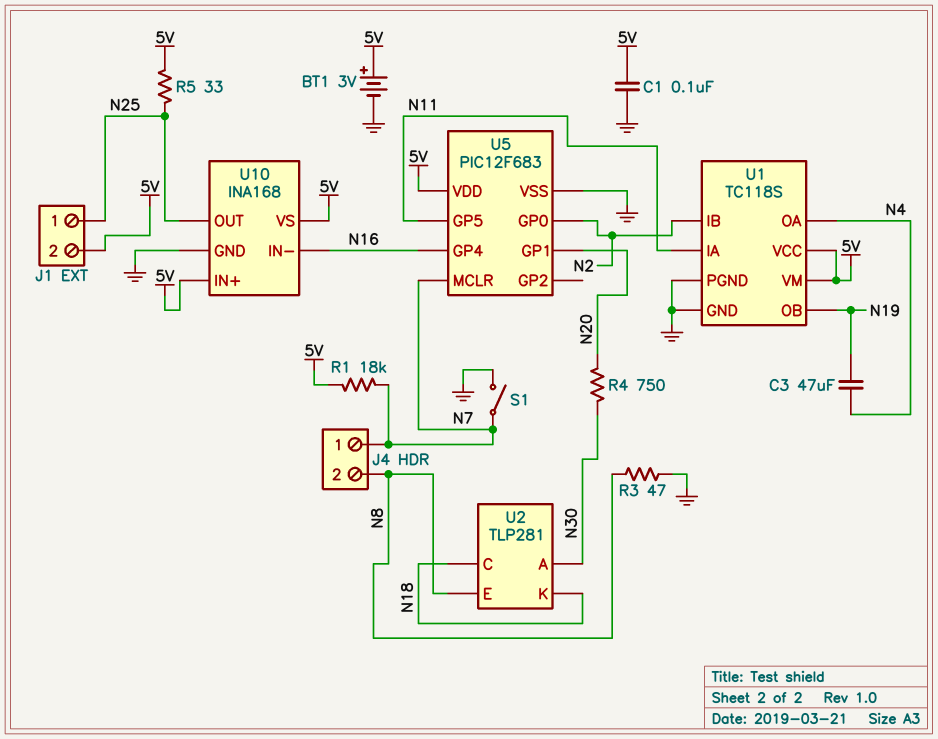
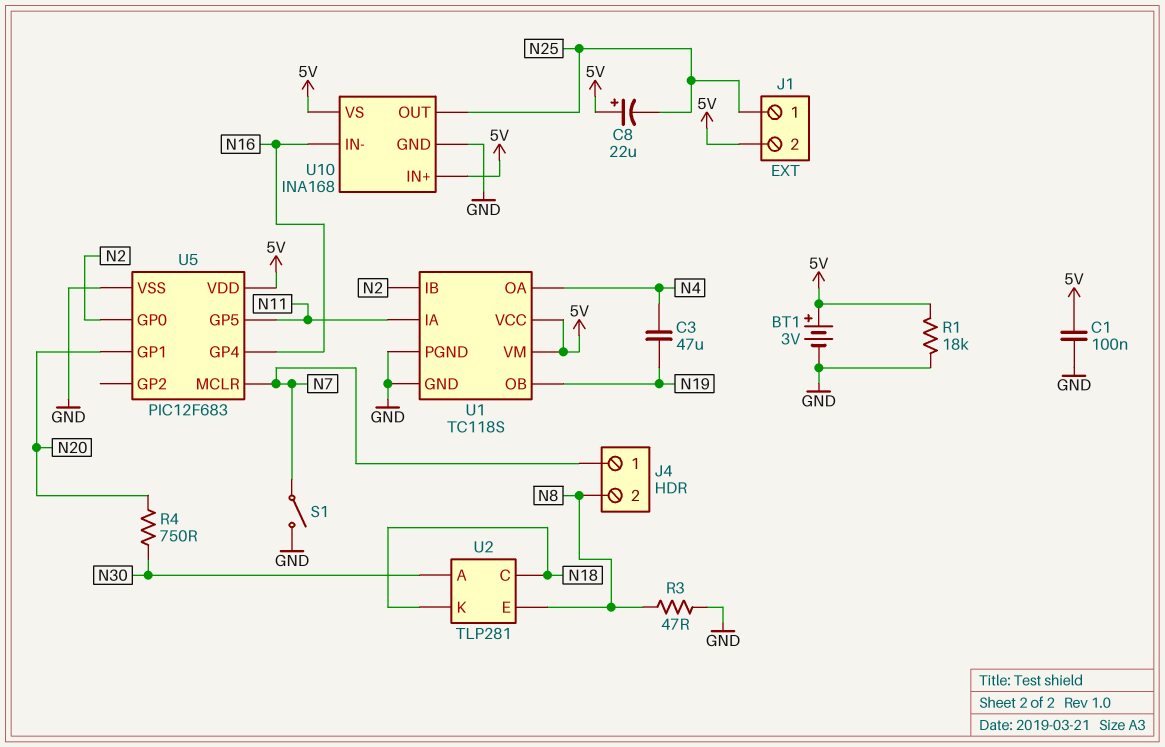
C8: none -> 22uF (plus 5V, minus N25)
R1: 18k (5V, N7) -> 18k (5V, GND)
R5: 33 (5V, N25) -> none

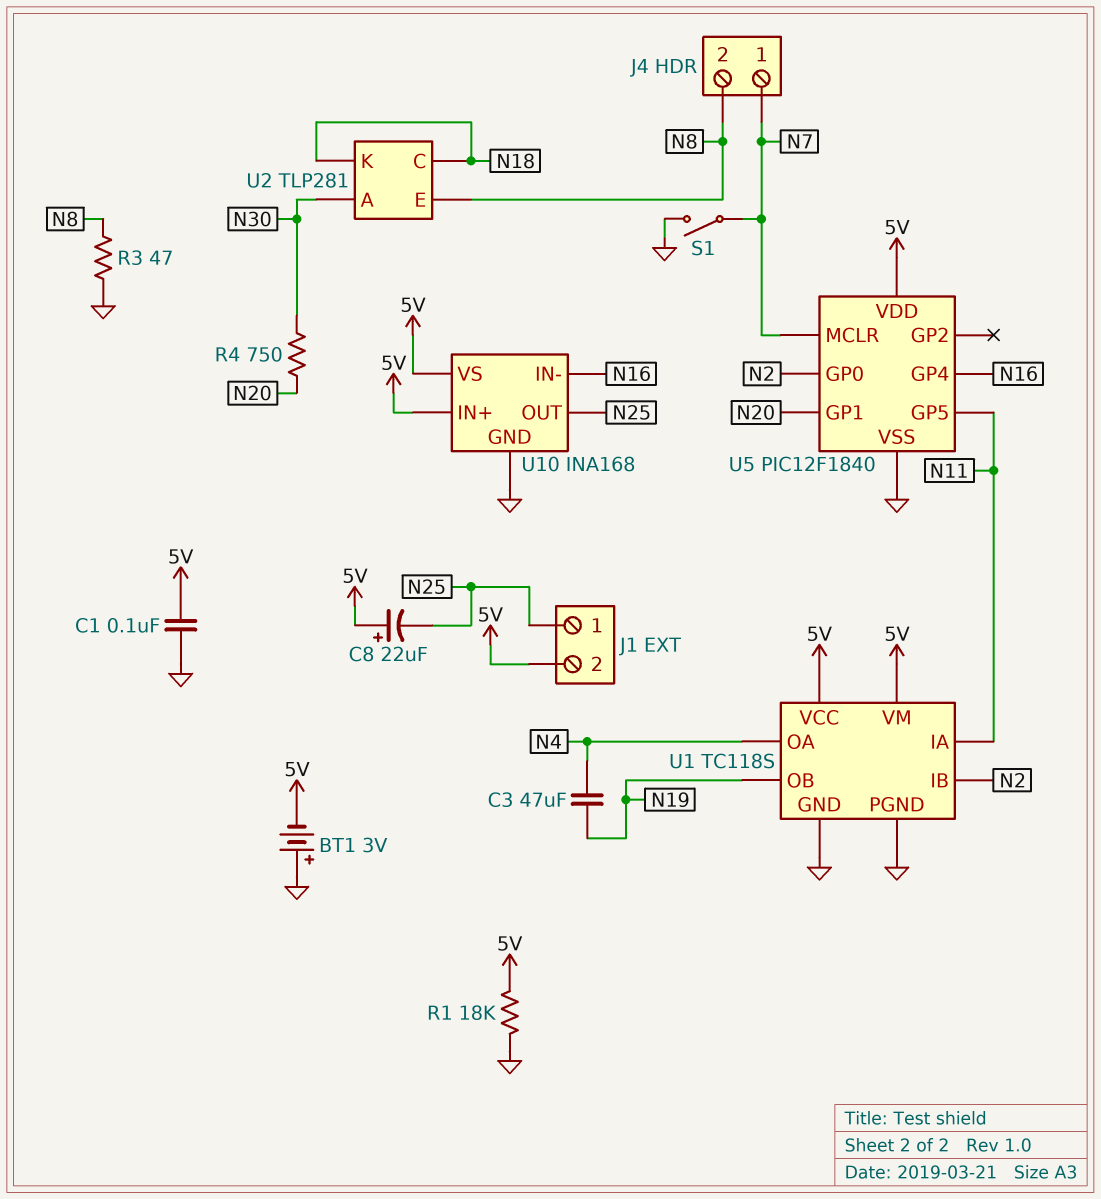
BT1: 3V (plus 5V, minus GND) -> 3V (plus GND, minus 5V)
U5: PIC12F683 -> PIC12F1840

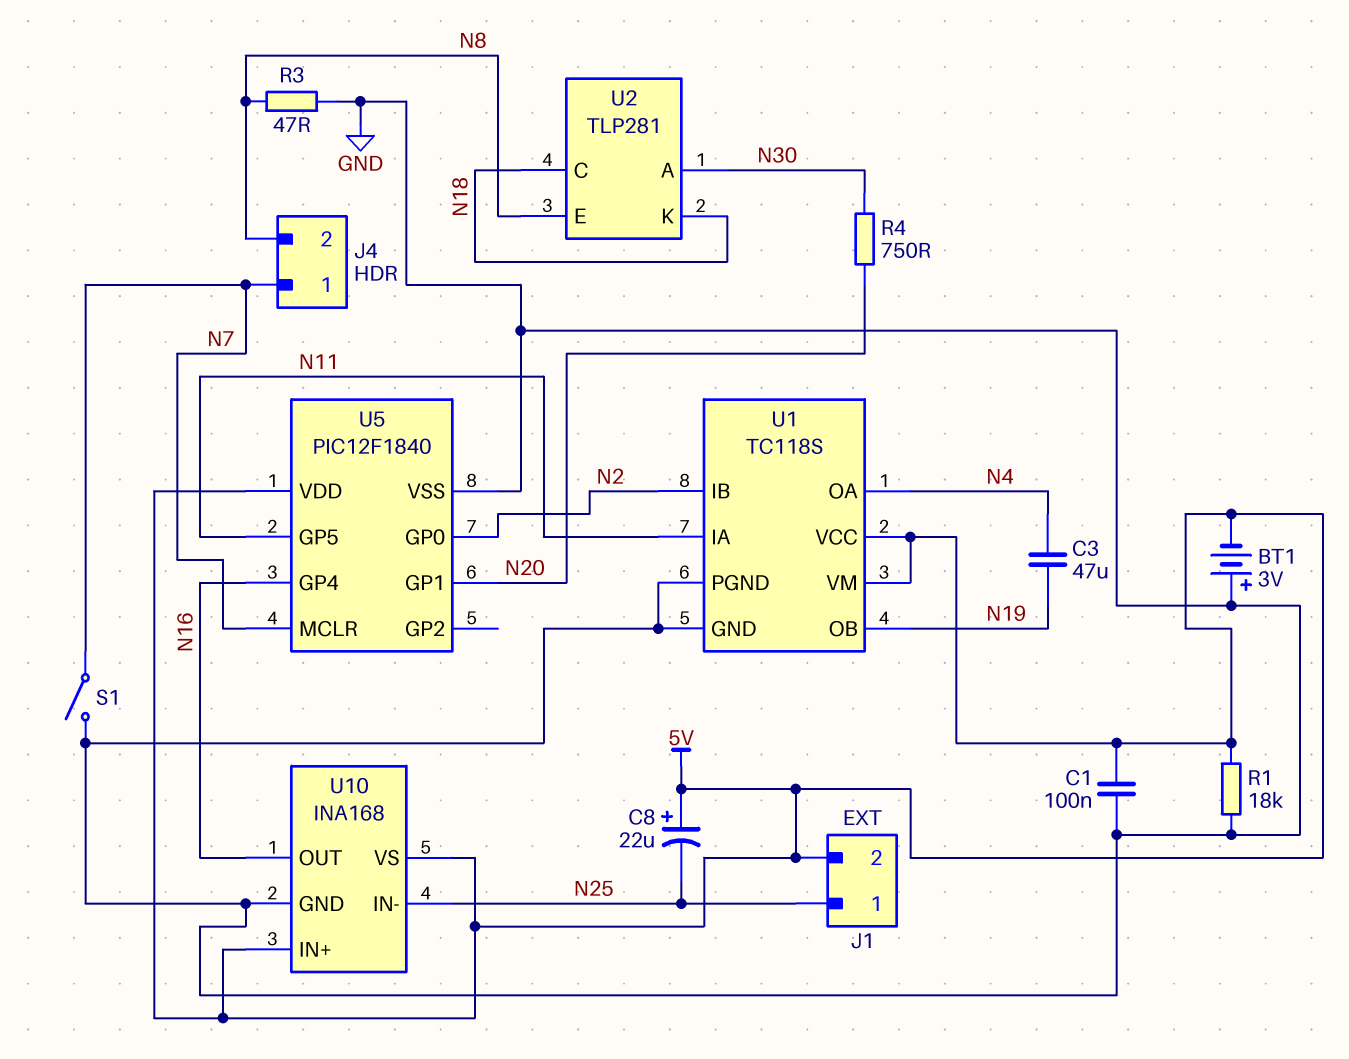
U10 pin IN-: N16 -> N25
U10 pin OUT: N25 -> N16

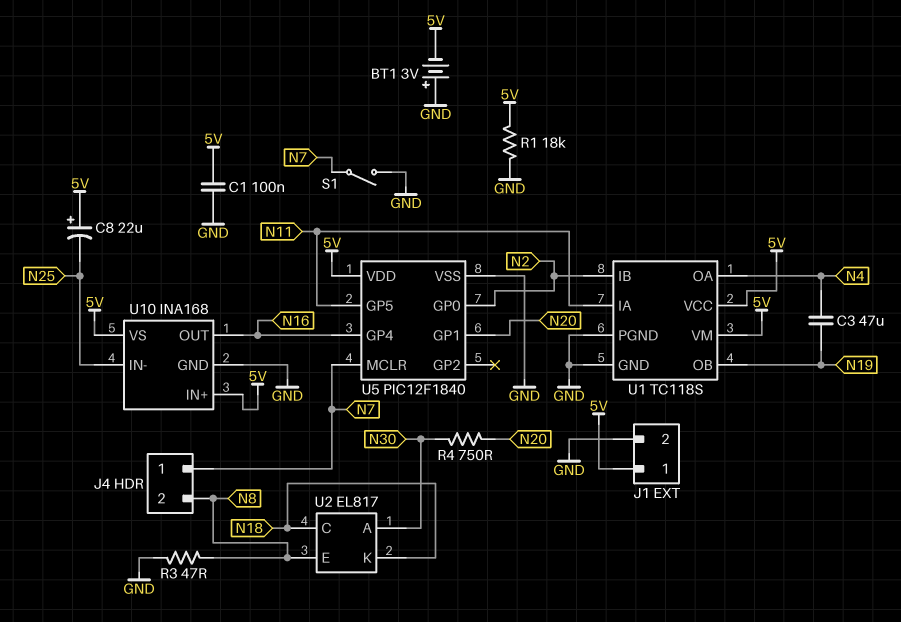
J1 pin 1: N25 -> 5V
J1 pin 2: 5V -> GND
U2: TLP281 -> EL817

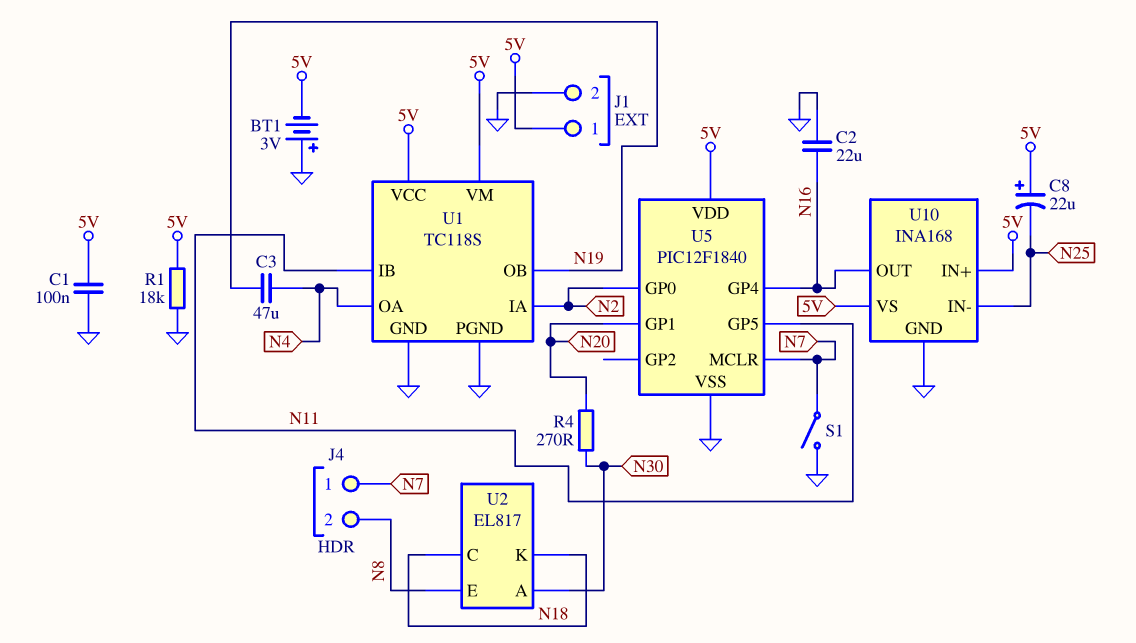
C2: none -> 22uF (GND, N16)
R3: 47 (GND, N8) -> none
R4: 750 (N20, N30) -> 270 (N20, N30)
U1 pin IA: N11 -> N2
U1 pin IB: N2 -> N11

